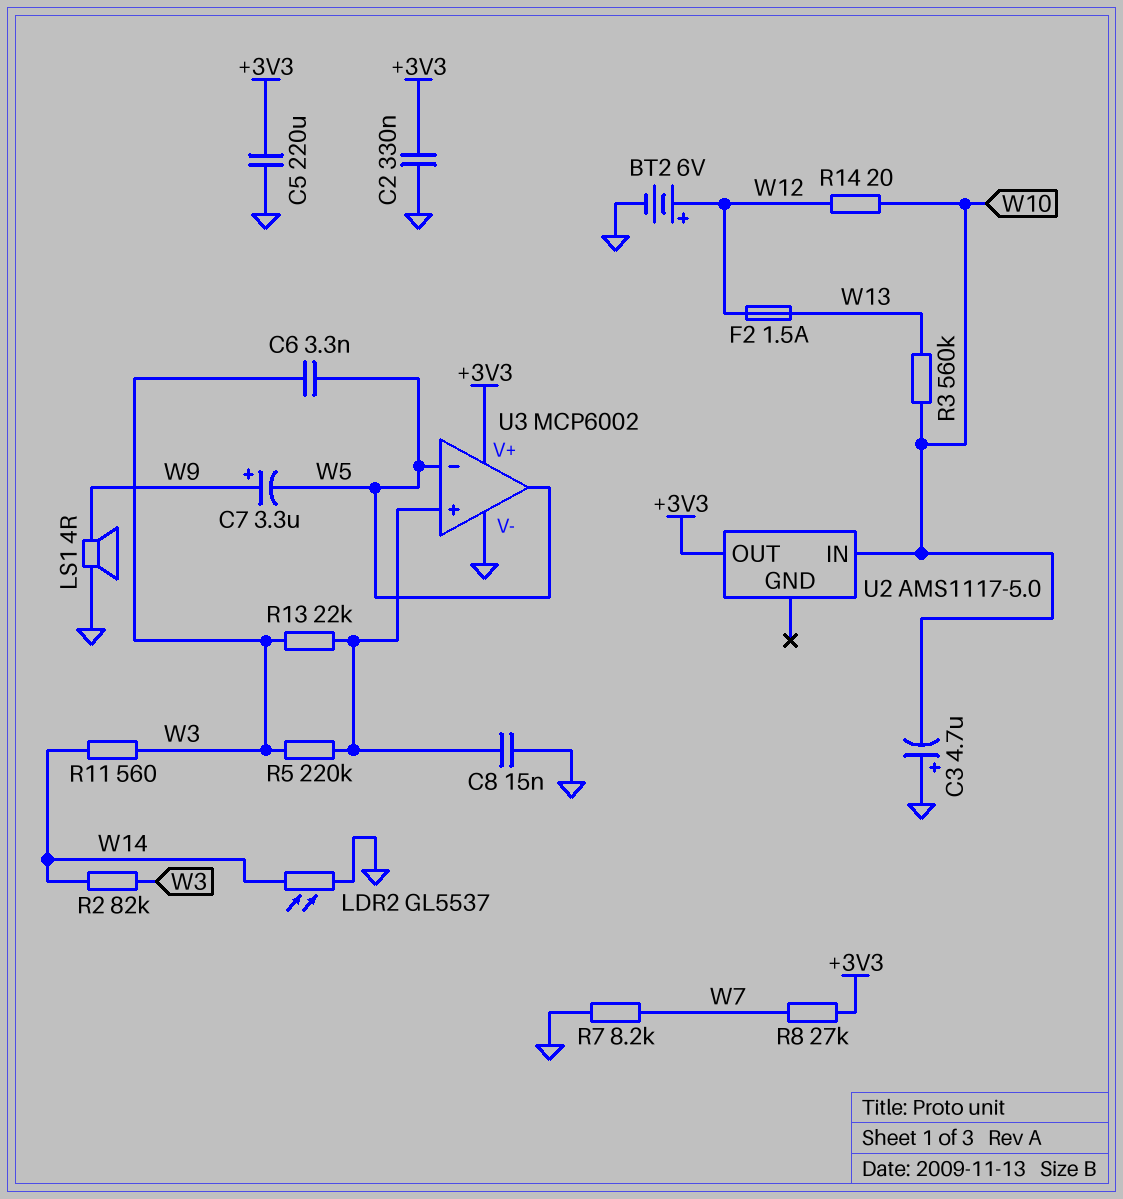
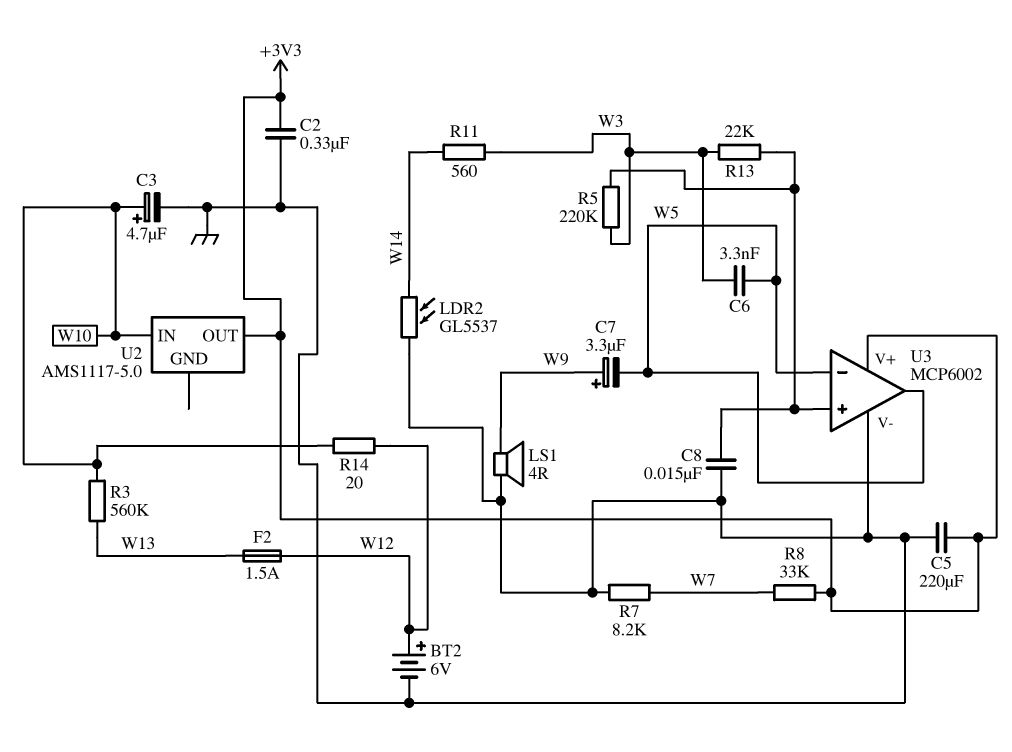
C3: 4.7uF (plus GND, minus W10) -> 4.7uF (plus W10, minus GND)
R2: 82k (W3, W14) -> none
R8: 27k (+3V3, W7) -> 33k (+3V3, W7)

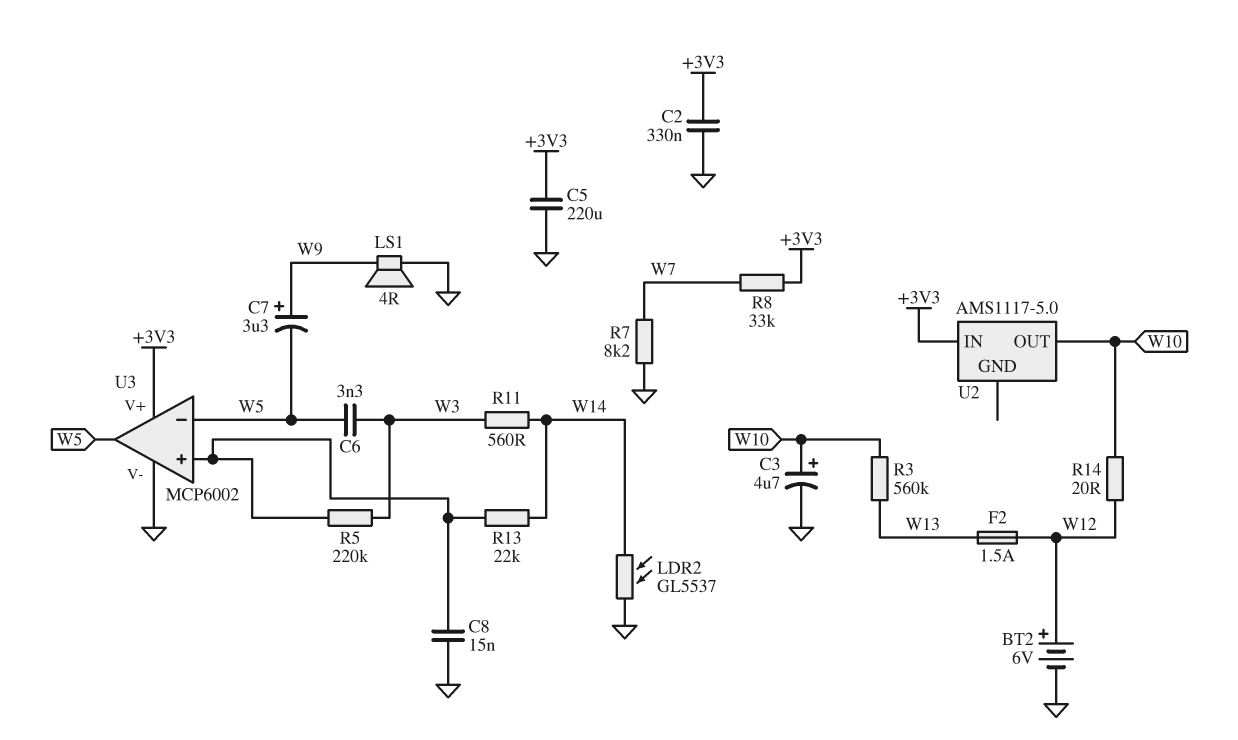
R13: 22k (U3/in+, W3) -> 22k (U3/in+, W14)
U2 pin IN: W10 -> +3V3
U2 pin OUT: +3V3 -> W10

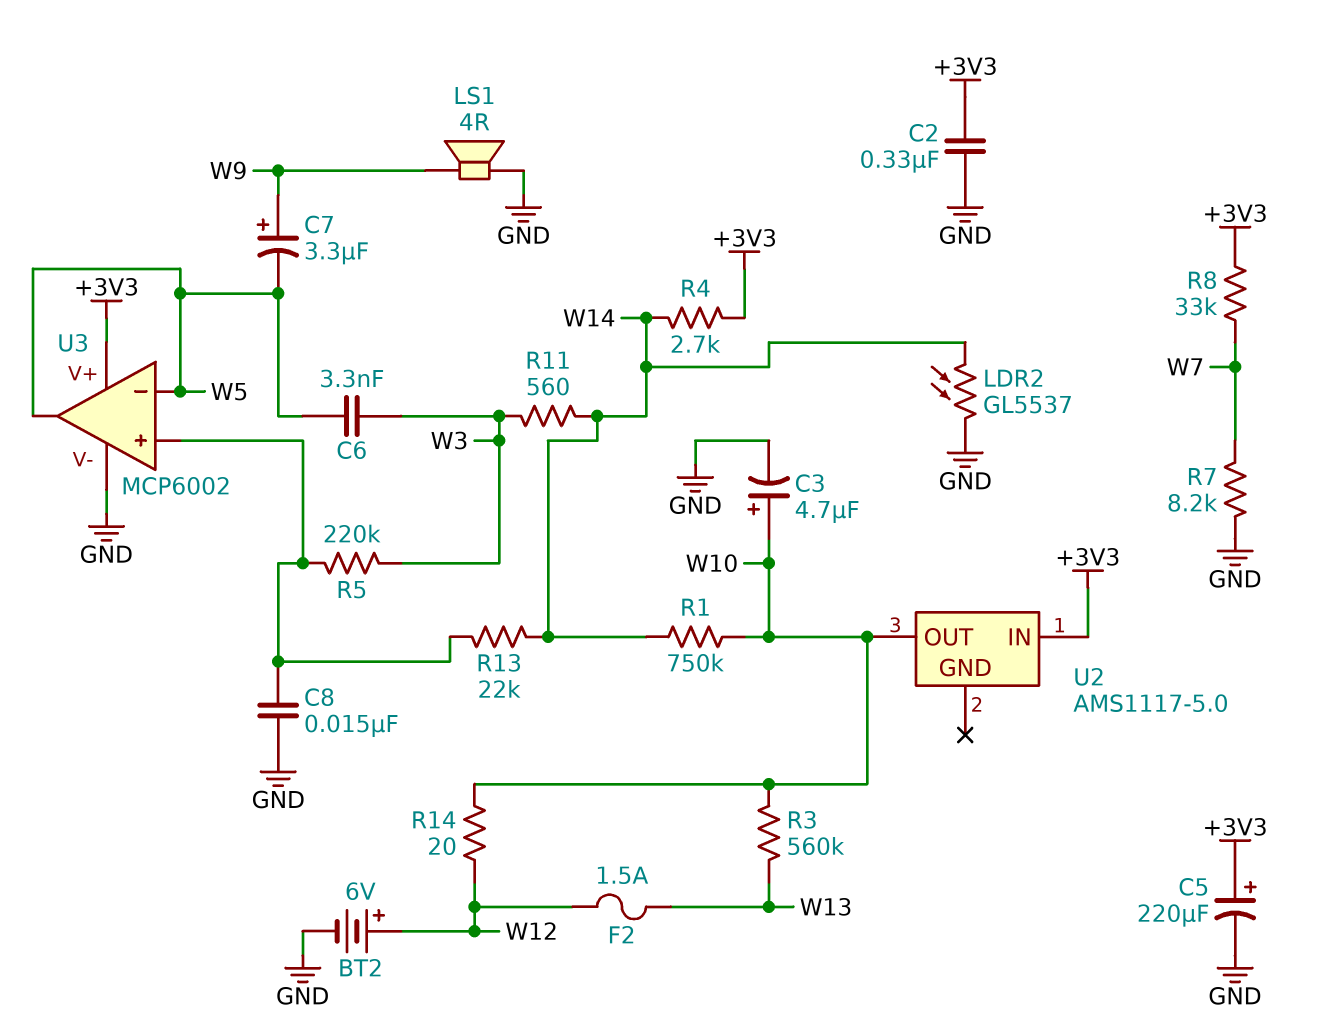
C5: 220uF (+3V3, GND) -> 220uF (plus +3V3, minus GND)
R1: none -> 750k (W10, W14)
R4: none -> 2.7k (+3V3, W14)

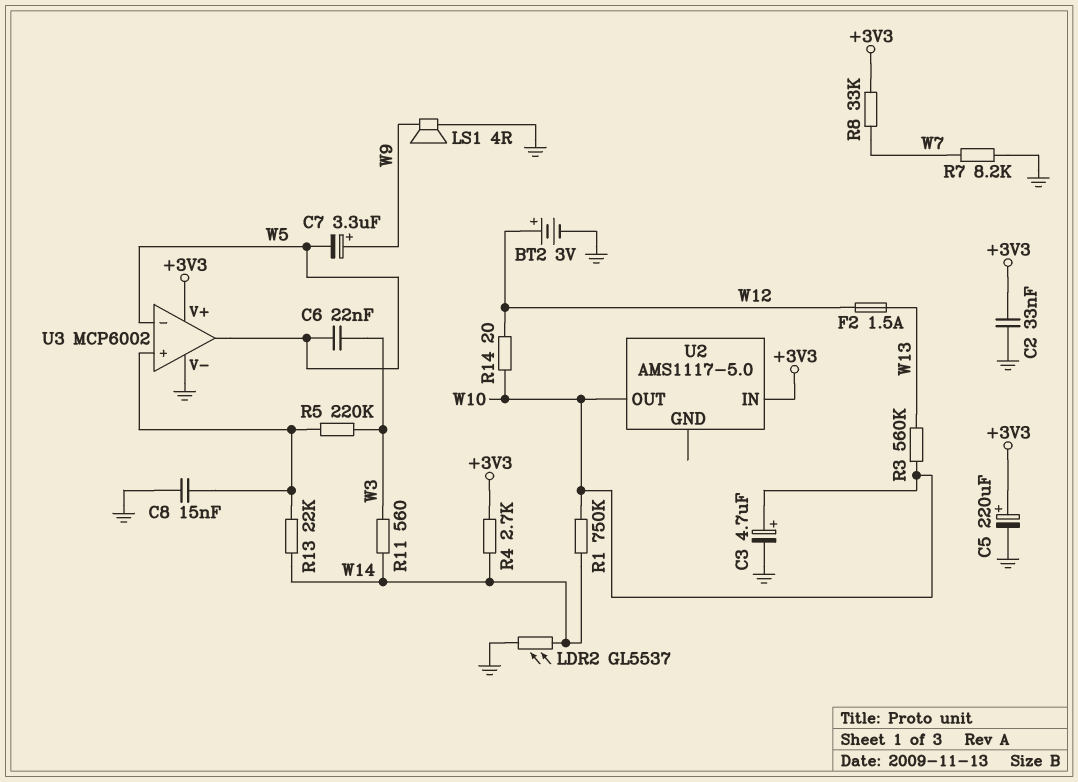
BT2: 6V (plus W12, minus GND) -> 3V (plus W12, minus GND)
C2: 330nF (+3V3, GND) -> 33nF (+3V3, GND)
C6: 3.3nF (W3, W5) -> 22nF (W3, W5)

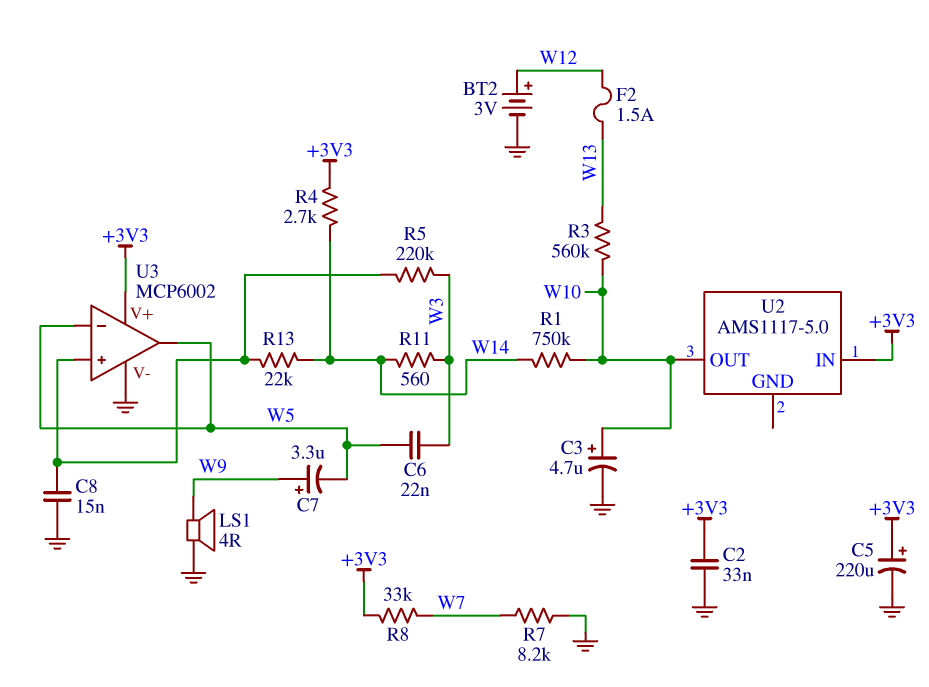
LDR2: GL5537 (GND, W14) -> none
R14: 20 (W10, W12) -> none

